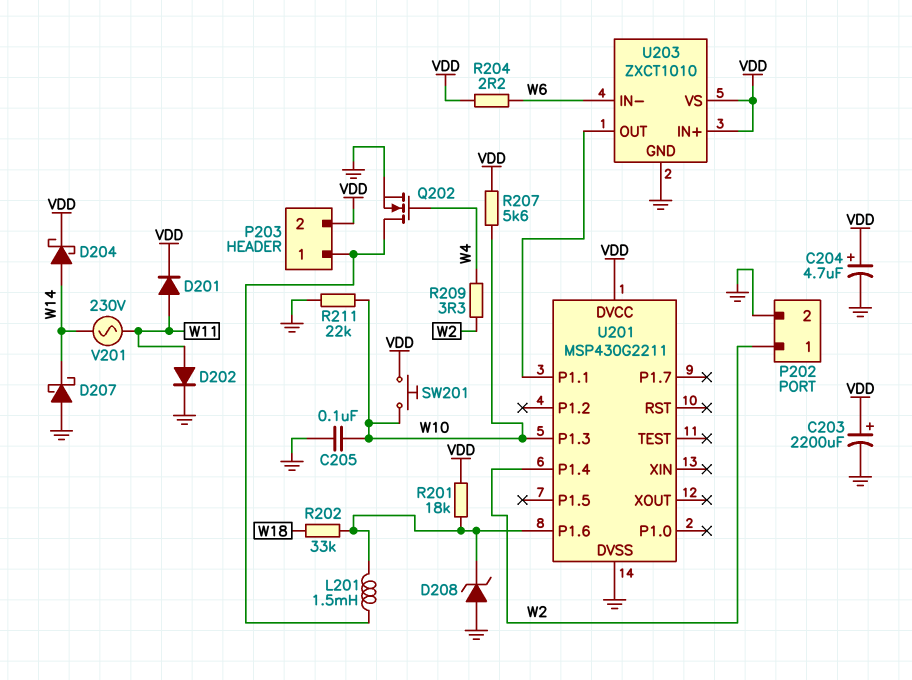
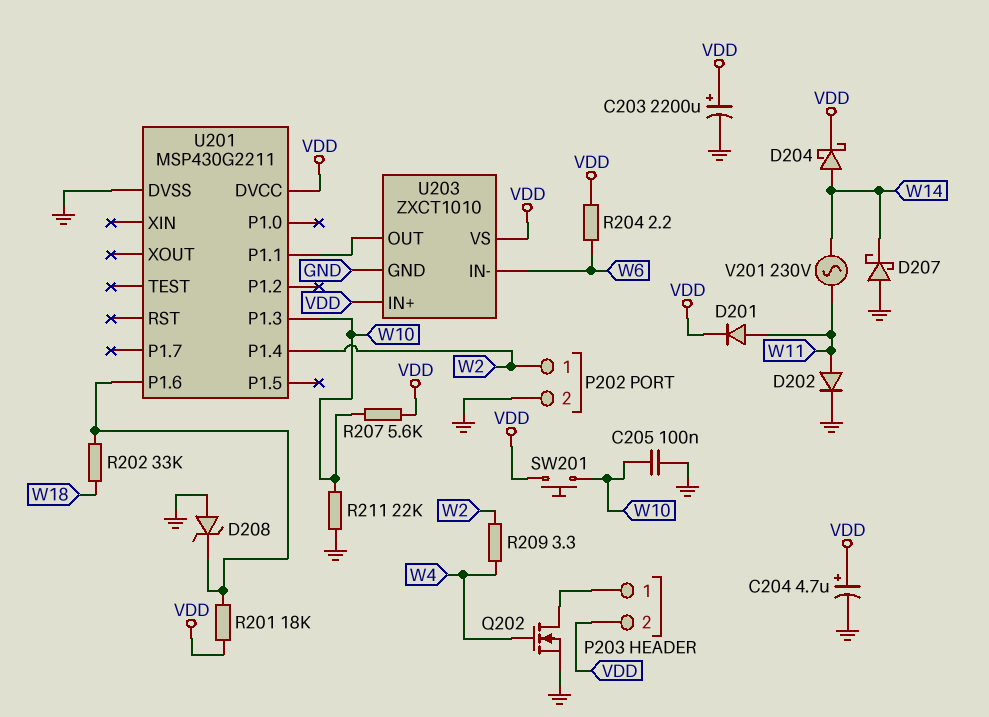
L201: 1.5mH (P203/1, U201/P1.6) -> none

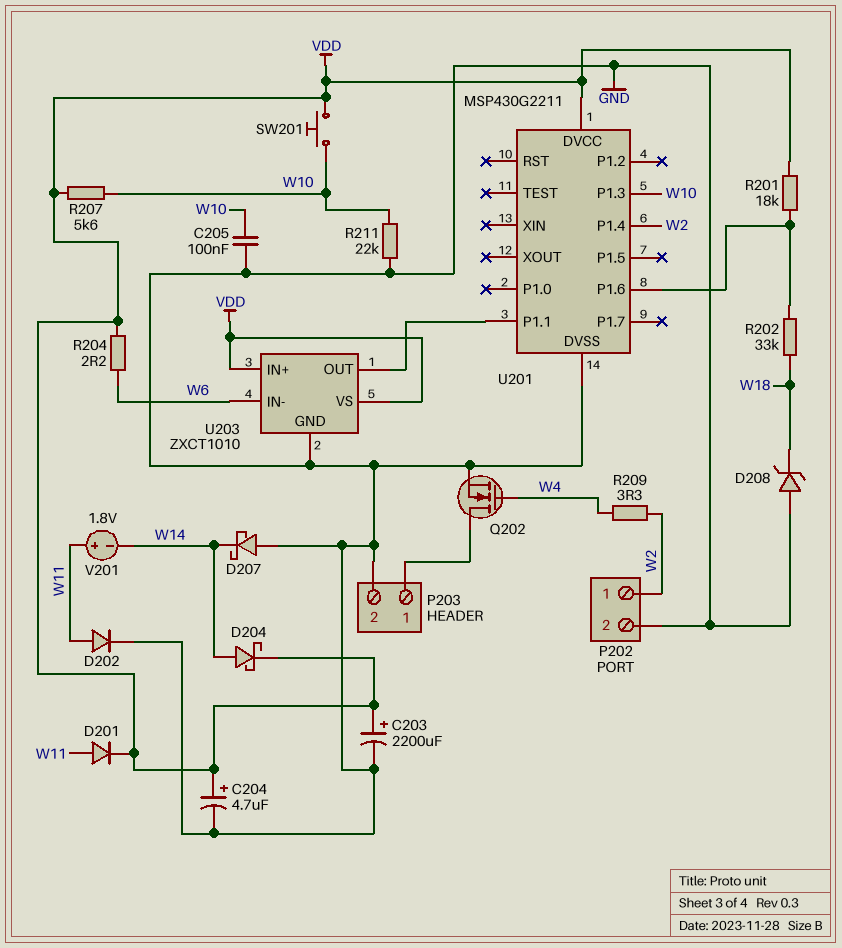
D208: zener (A GND, K U201/P1.6) -> zener (A GND, K W18)
P203 pin 2: VDD -> GND
V201: AC 230V (W11, W14) -> 1.8V (plus W11, minus W14)

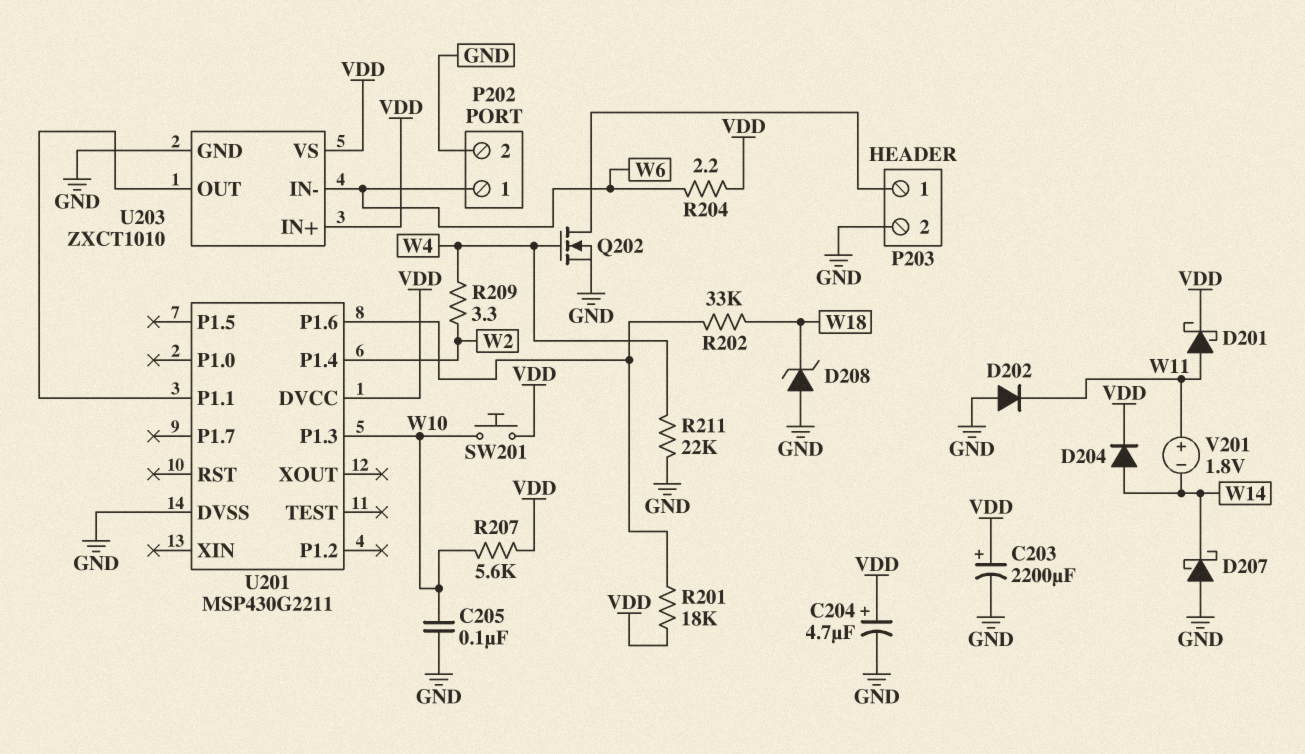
D201: diode (A W11, K VDD) -> schottky (A W11, K VDD)
D202: diode (A W11, K GND) -> diode (A GND, K W11)
D204: schottky (A W14, K VDD) -> diode (A W14, K VDD)
P202 pin 1: W2 -> W6
R211: 22k (GND, W10) -> 22k (GND, W4)

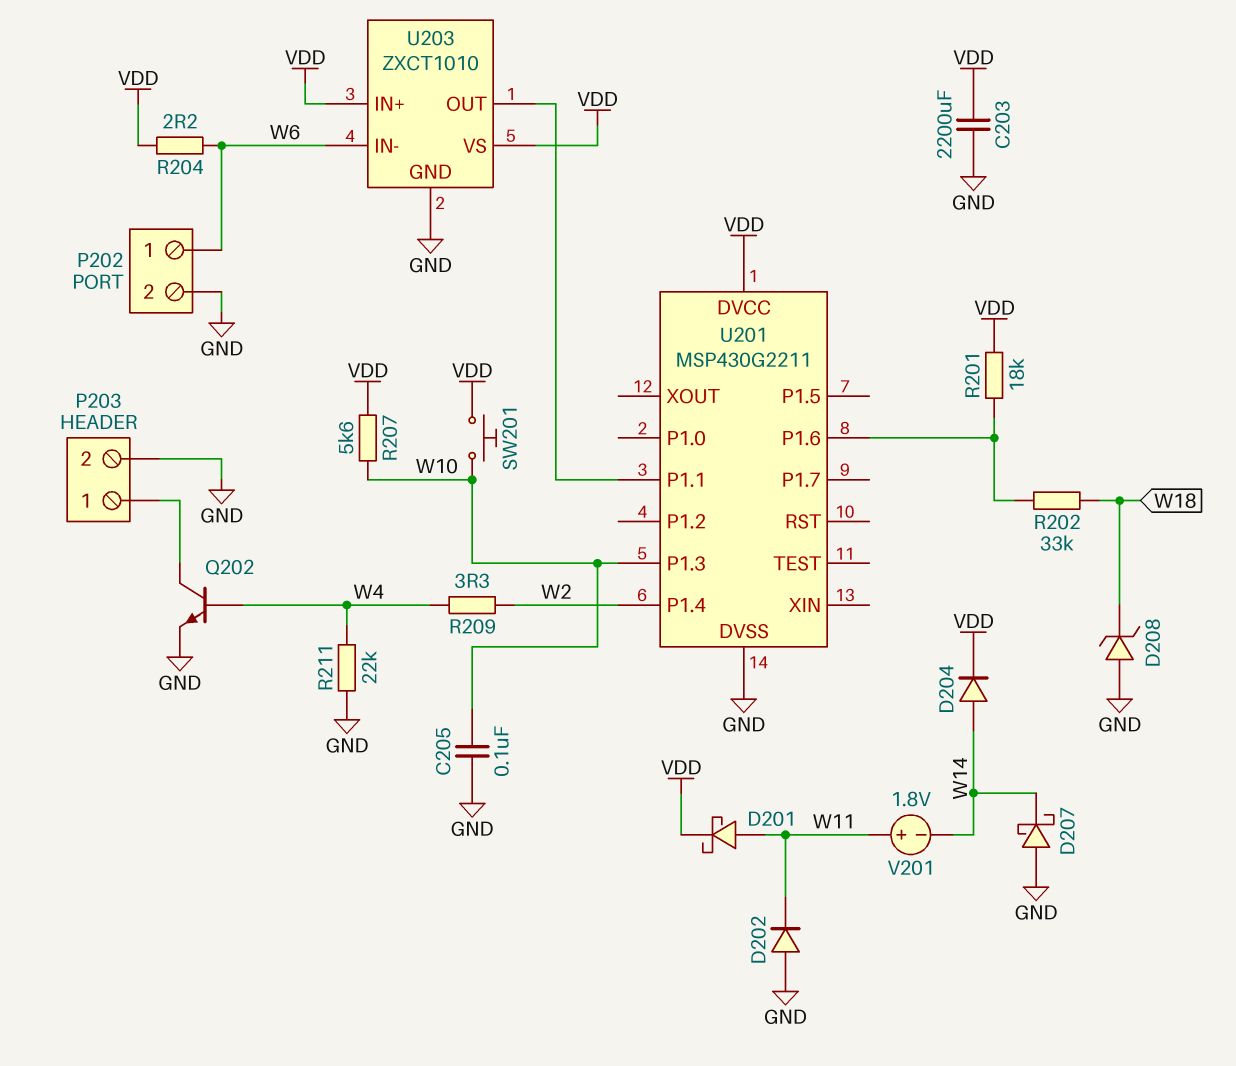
C203: 2200uF (plus VDD, minus GND) -> 2200uF (GND, VDD)
C204: 4.7uF (plus VDD, minus GND) -> none
Q202: NMOS (G W4, D P203/1, S GND) -> NPN (B W4, C P203/1, E GND)

